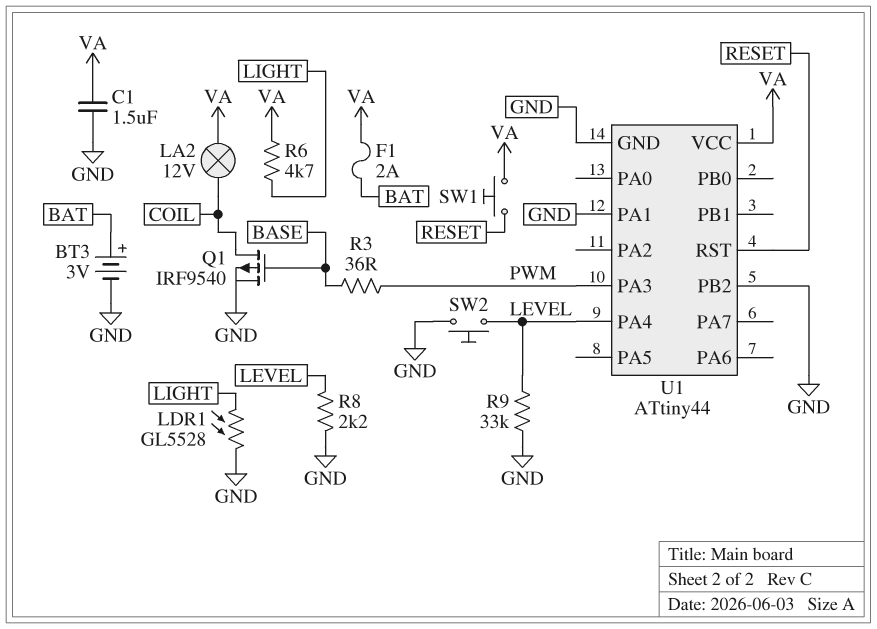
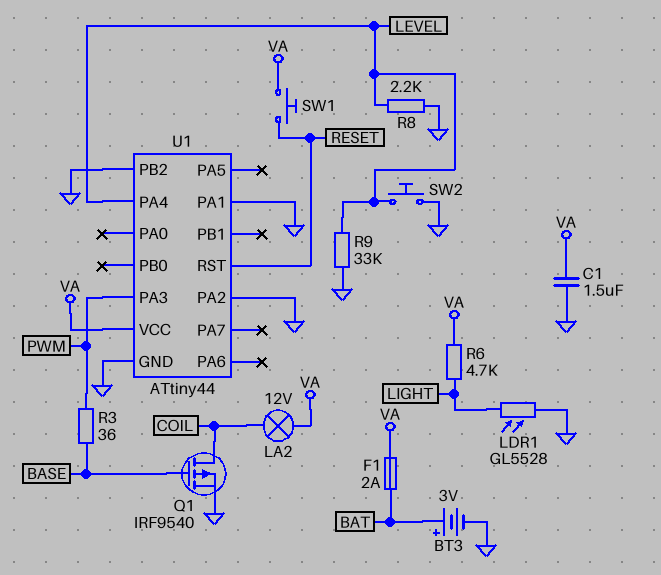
U1 pin PA2: none -> GND

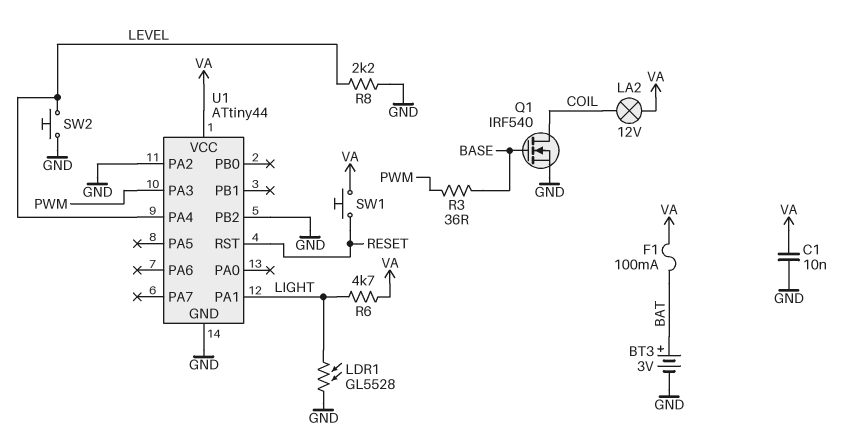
C1: 1.5uF (GND, VA) -> 10nF (GND, VA)
F1: 2A (BAT, VA) -> 100mA (BAT, VA)
Q1: PMOS IRF9540 (G BASE, D COIL, S GND) -> NMOS IRF540 (G BASE, D COIL, S GND)
R9: 33k (GND, LEVEL) -> none
U1 pin PA1: GND -> LIGHT

